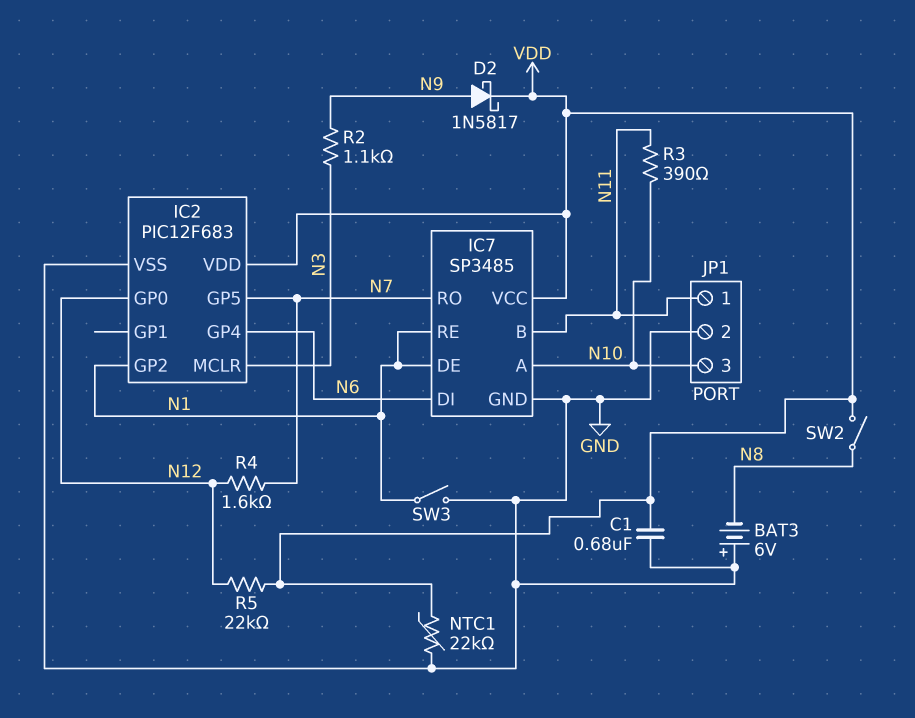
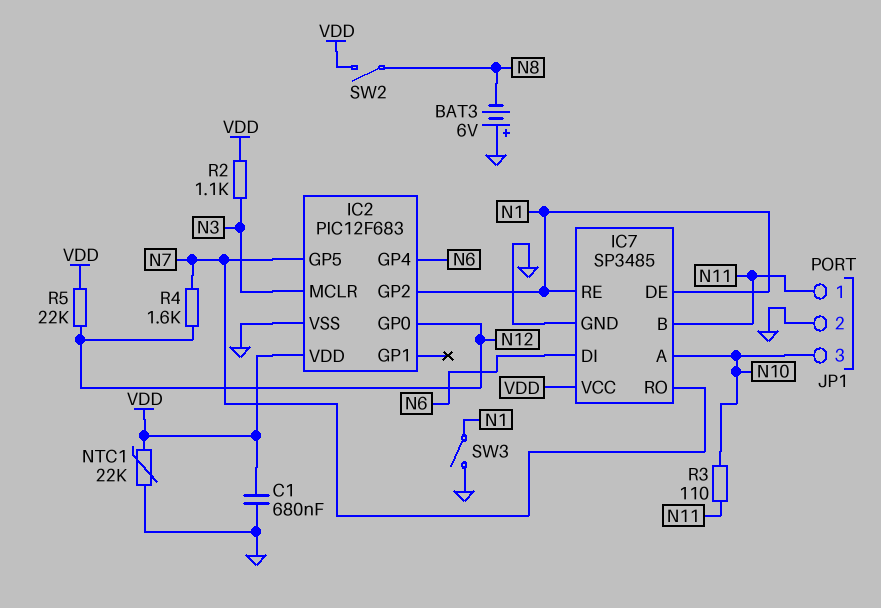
D2: schottky 1N5817 (A N9, K VDD) -> none
R2: 1.1k (N3, N9) -> 1.1k (N3, VDD)
R3: 390 (N10, N11) -> 110 (N10, N11)

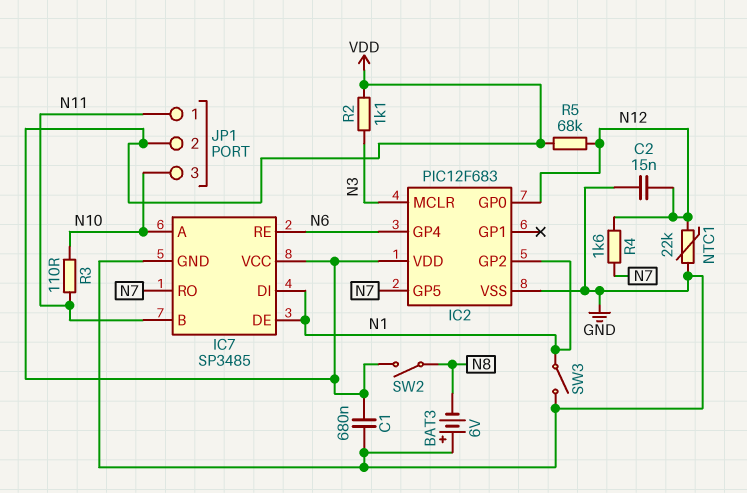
C2: none -> 15nF (GND, N12)
IC7 pin DI: N6 -> N1
IC7 pin RE: N1 -> N6
JP1 pin 2: GND -> VDD
NTC1: 22k (GND, VDD) -> 22k (GND, N12)
R5: 22k (N12, VDD) -> 68k (N12, VDD)

